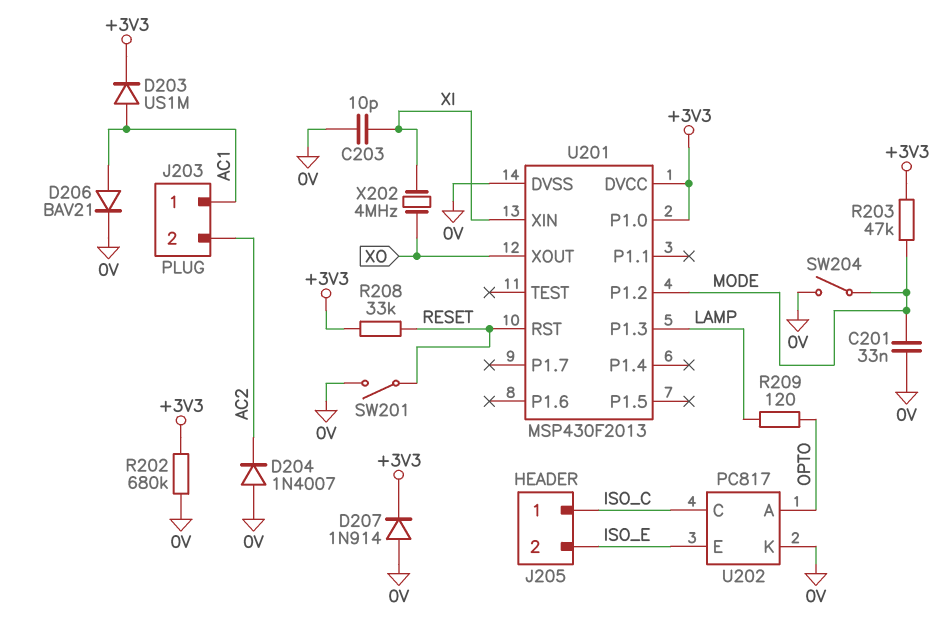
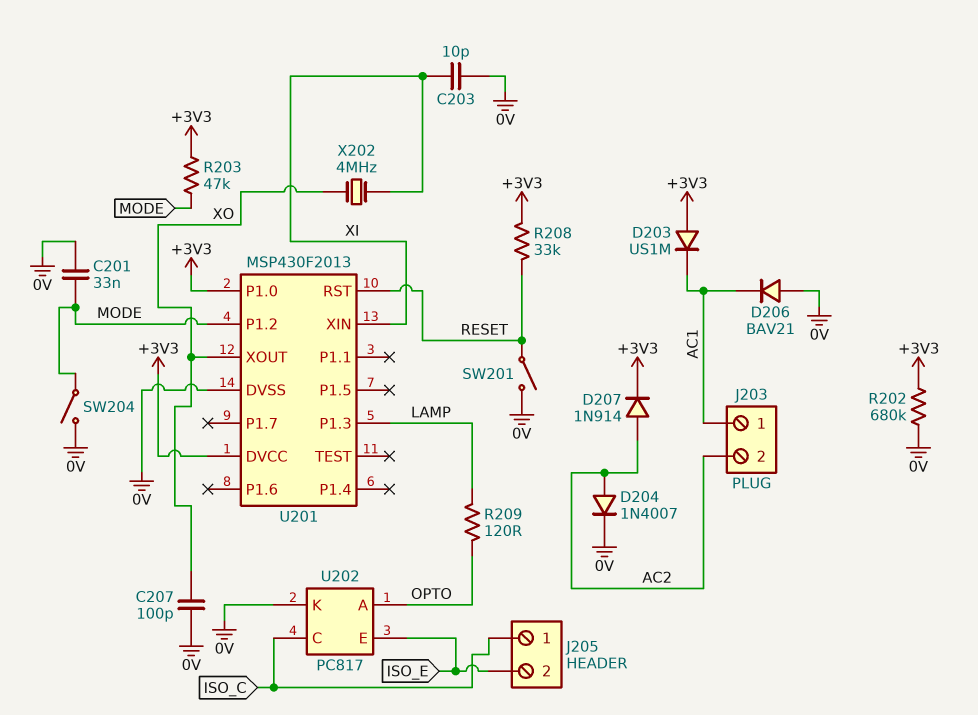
C207: none -> 100pF (0V, XO)
D203: diode US1M (A AC1, K +3V3) -> diode US1M (A +3V3, K AC1)
D204: diode 1N4007 (A 0V, K AC2) -> diode 1N4007 (A AC2, K 0V)
D206: diode BAV21 (A AC1, K 0V) -> diode BAV21 (A 0V, K AC1)
D207: diode 1N914 (A 0V, K +3V3) -> diode 1N914 (A AC2, K +3V3)

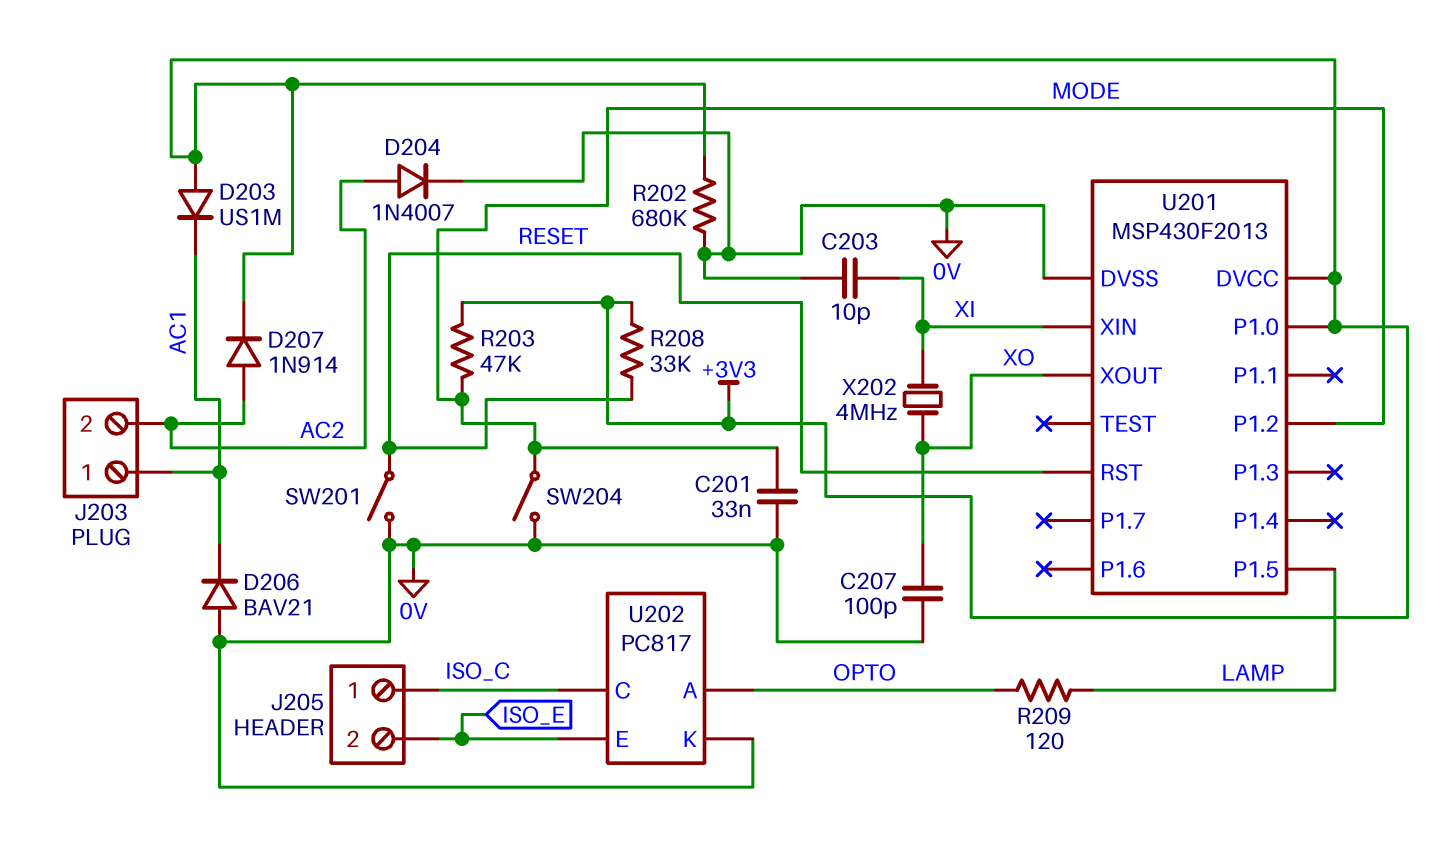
U201 pin P1.3: LAMP -> none
U201 pin P1.5: none -> LAMP

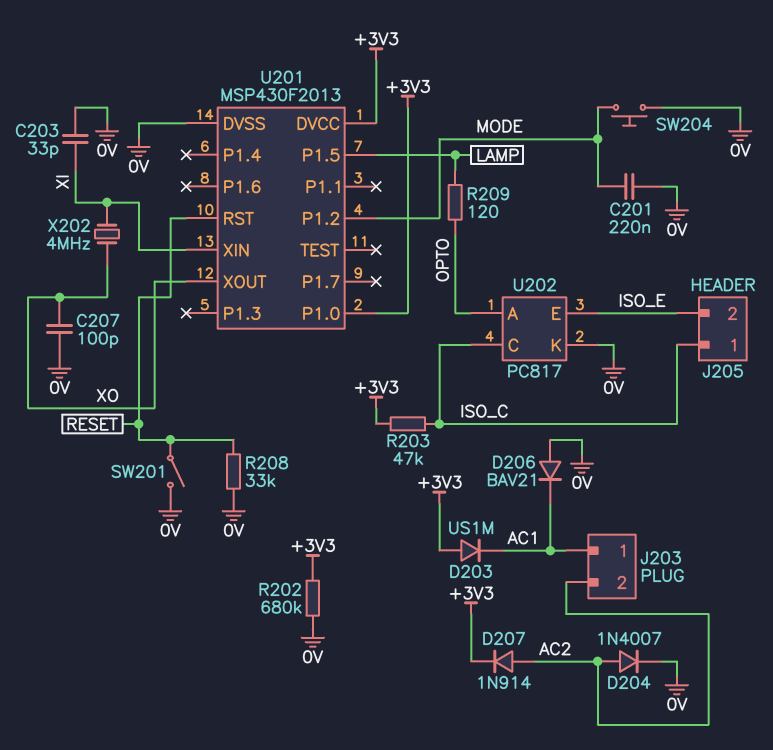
C201: 33nF (0V, MODE) -> 220nF (0V, MODE)
C203: 10pF (0V, XI) -> 33pF (0V, XI)
R203: 47k (+3V3, MODE) -> 47k (+3V3, ISO_C)
R208: 33k (+3V3, RESET) -> 33k (0V, RESET)
SW204: switch (0V, MODE) -> button (0V, MODE)

